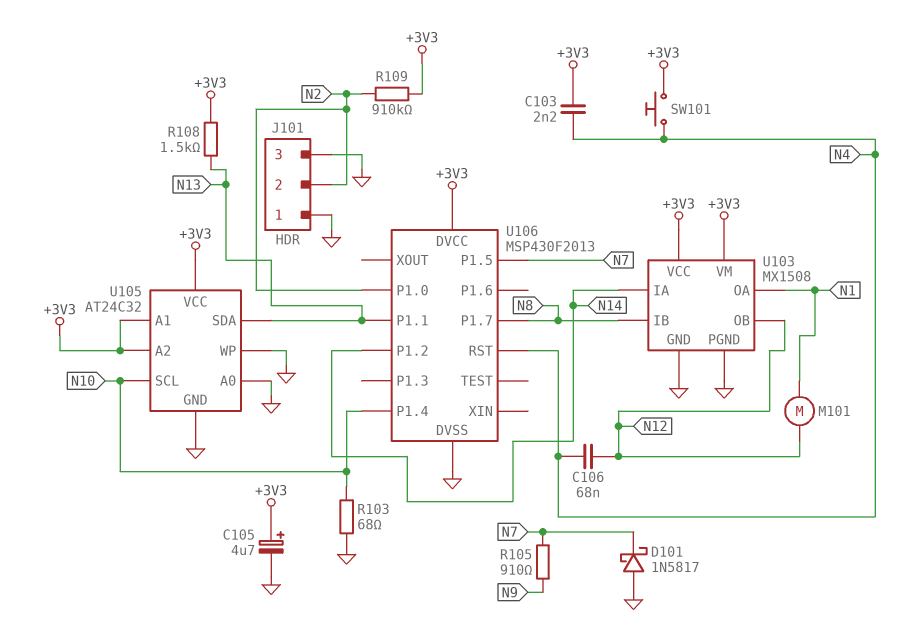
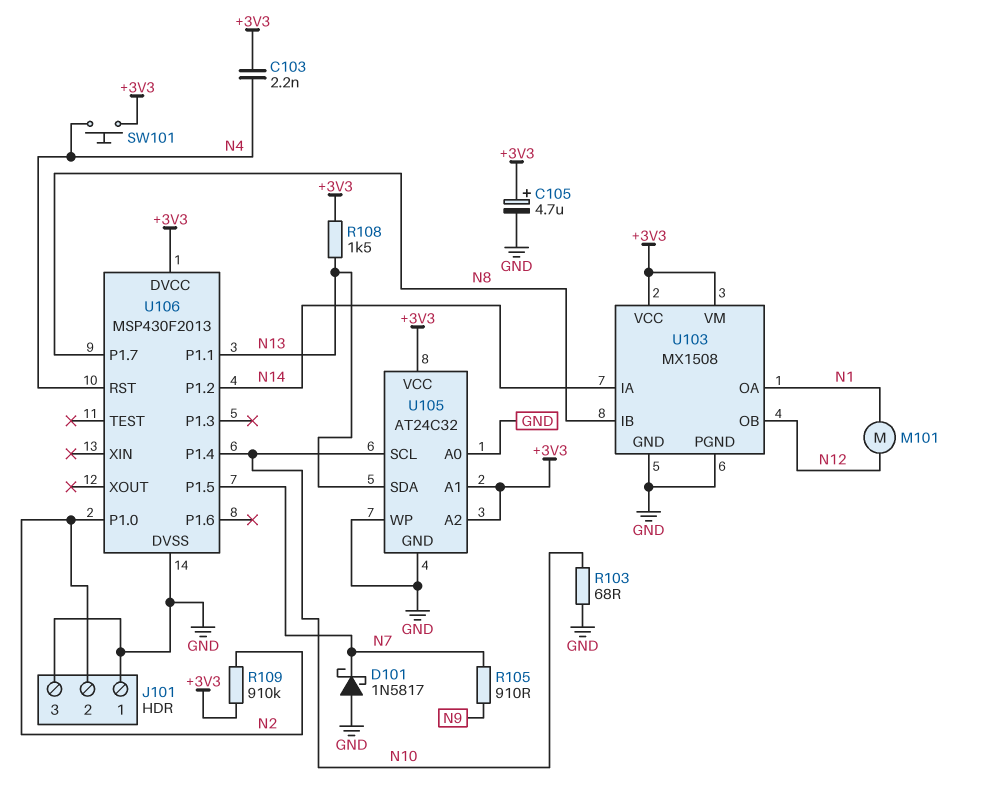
C106: 68nF (N4, N12) -> none

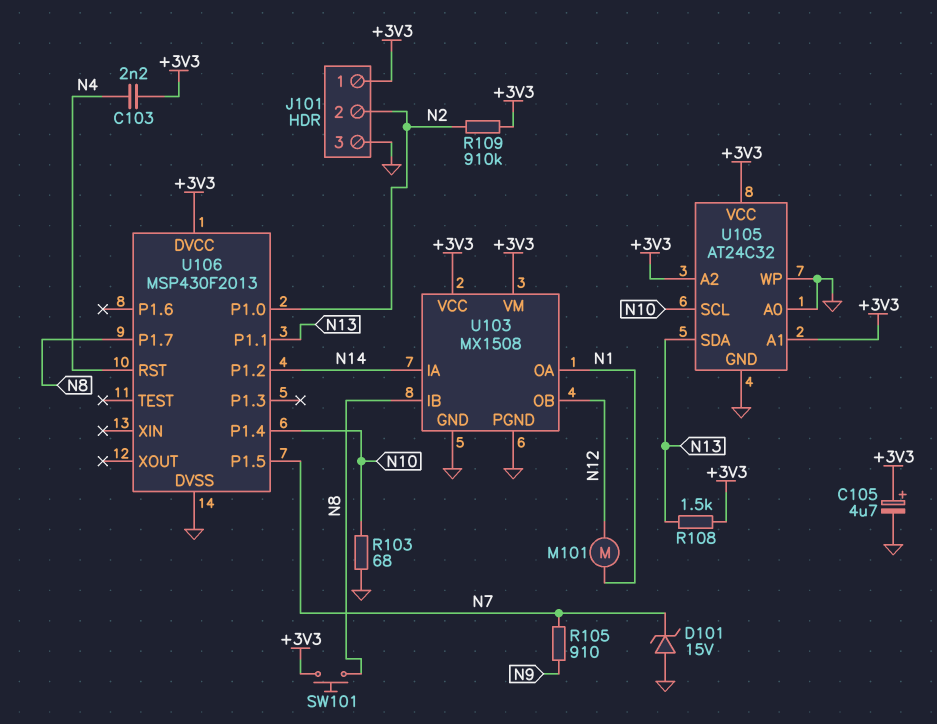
D101: schottky 1N5817 (A GND, K N7) -> zener 15V (A GND, K N7)
J101 pin 1: GND -> +3V3
SW101: button (+3V3, N4) -> button (+3V3, N8)

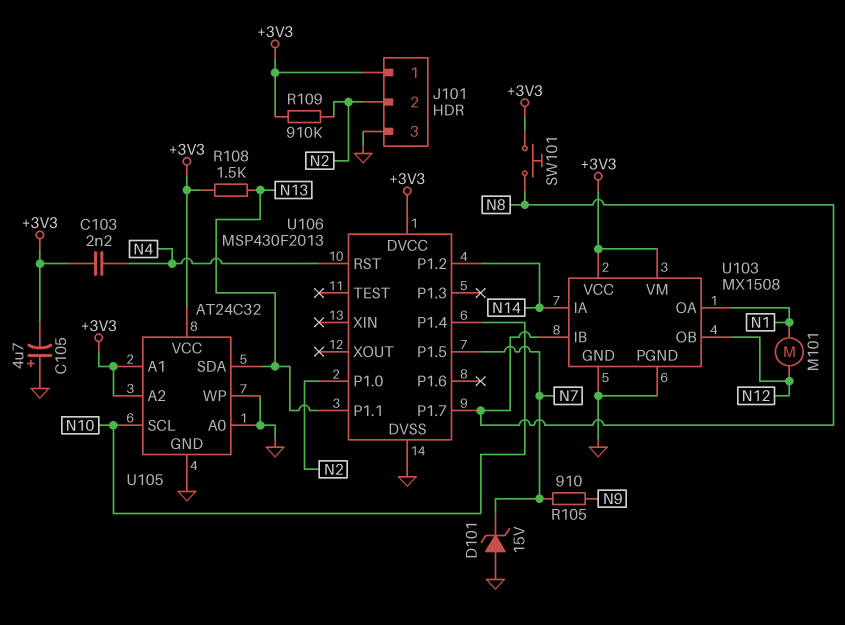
C105: 4.7uF (plus +3V3, minus GND) -> 4.7uF (plus GND, minus +3V3)
R103: 68 (GND, N10) -> none

